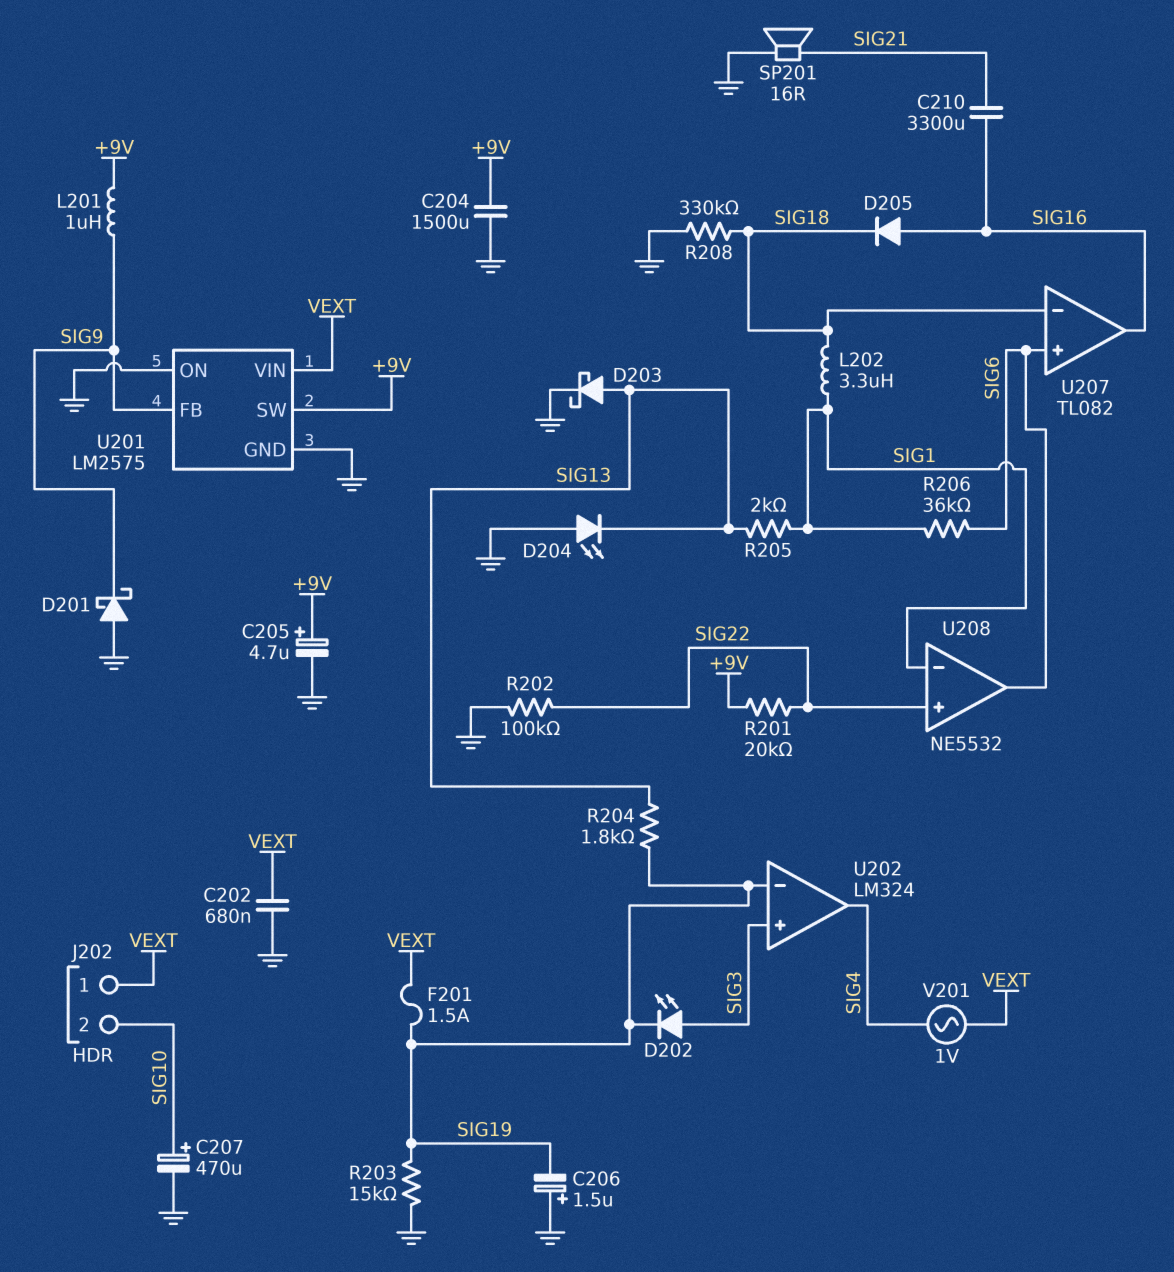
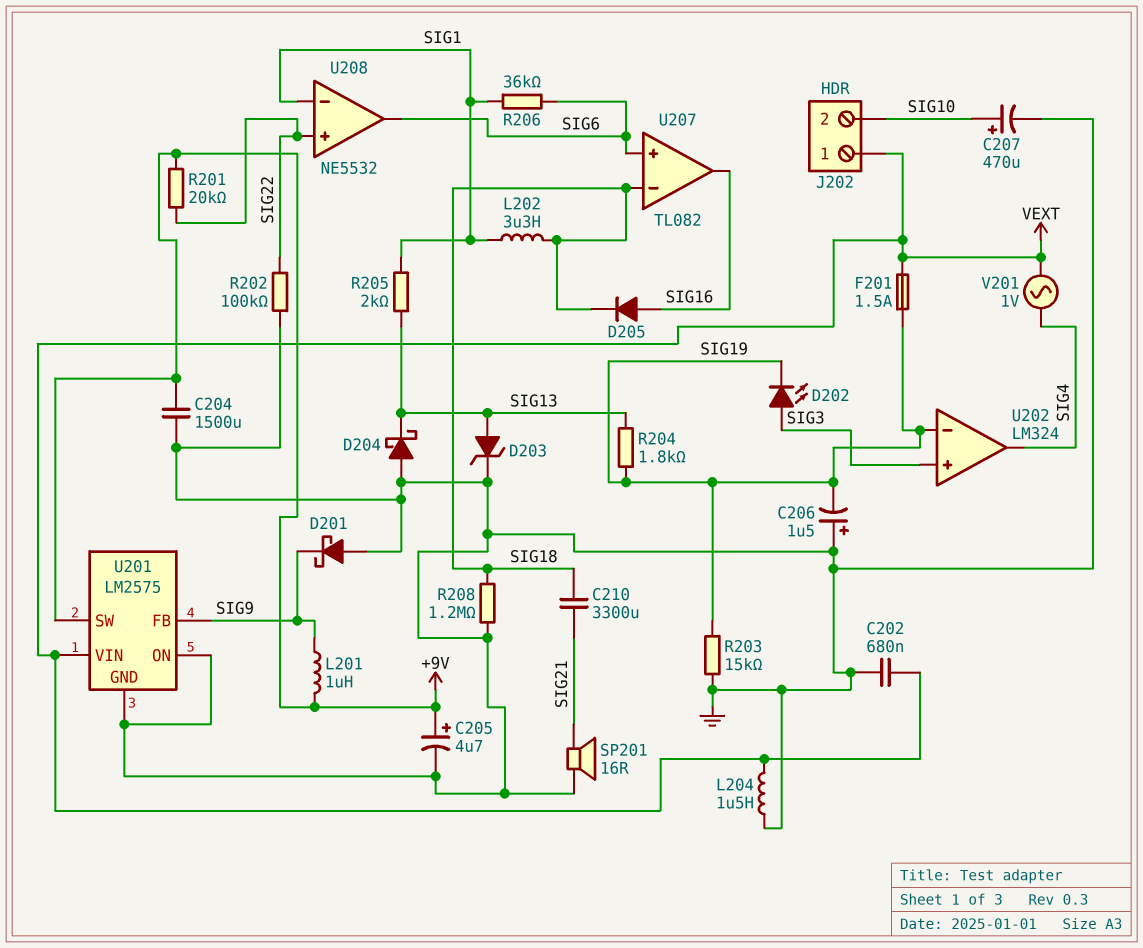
C210: 3300uF (SIG16, SIG21) -> 3300uF (SIG18, SIG21)
D203: schottky (A SIG13, K GND) -> zener (A SIG13, K GND)
D204: LED (A GND, K SIG13) -> schottky (A GND, K SIG13)
L204: none -> 1.5uH (GND, VEXT)
R208: 330k (GND, SIG18) -> 1.2M (GND, SIG18)

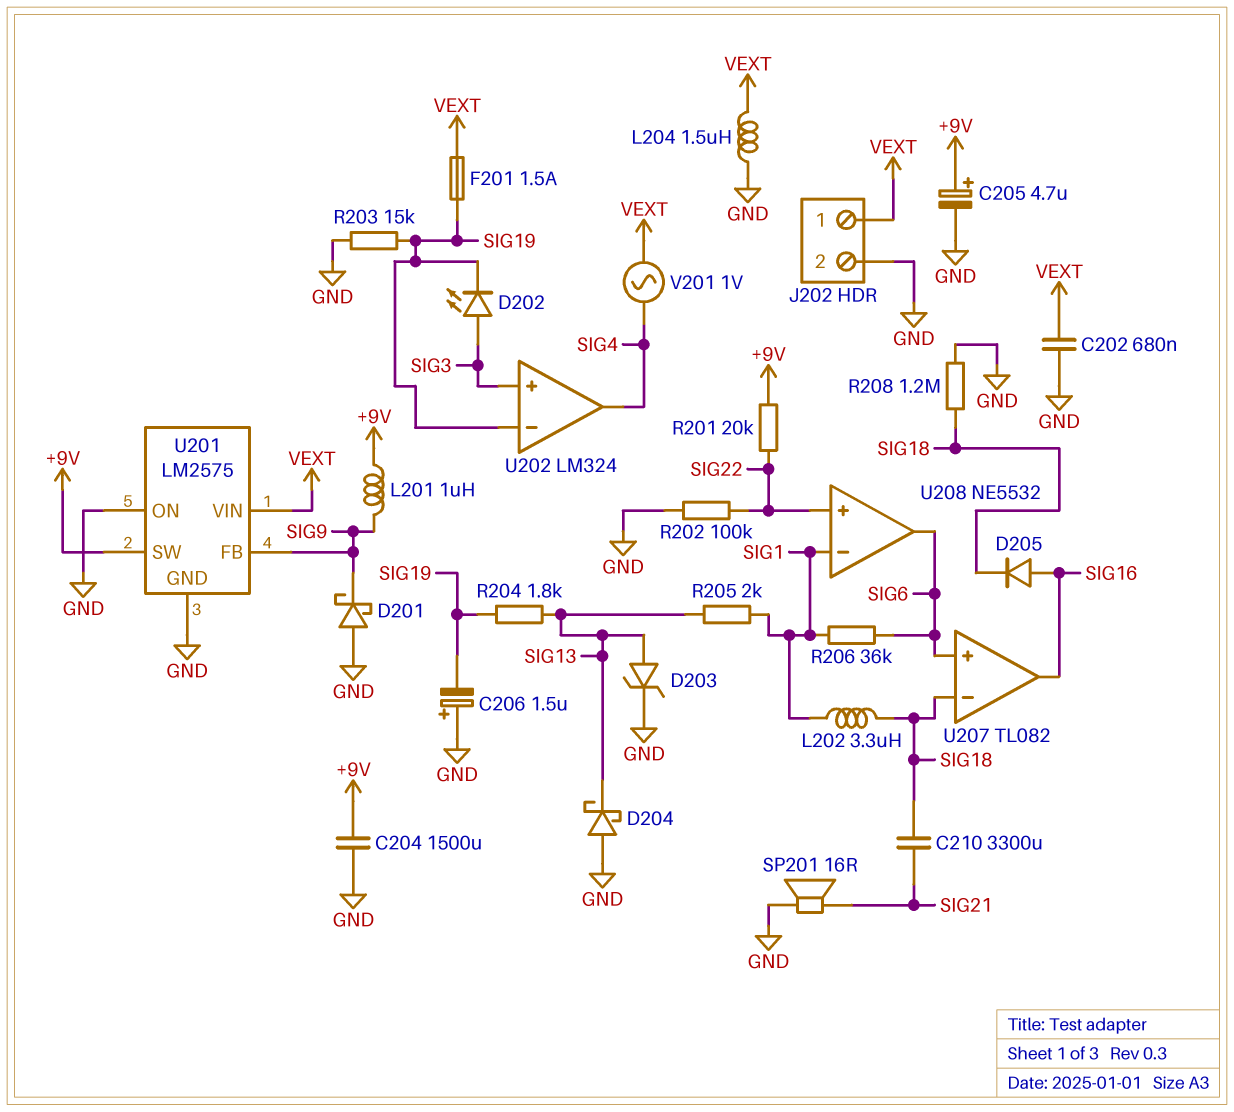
C207: 470uF (plus SIG10, minus GND) -> none
J202 pin 2: SIG10 -> GND

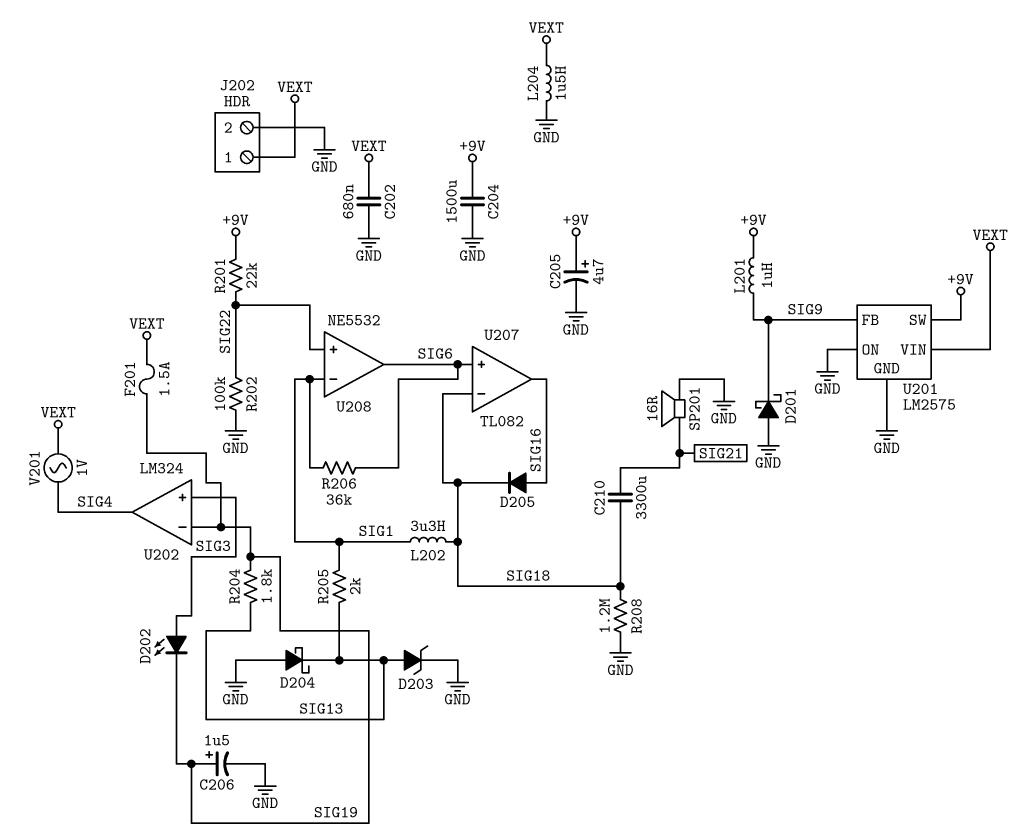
C206: 1.5uF (plus GND, minus SIG19) -> 1.5uF (plus SIG19, minus GND)
R201: 20k (+9V, SIG22) -> 22k (+9V, SIG22)
R203: 15k (GND, SIG19) -> none

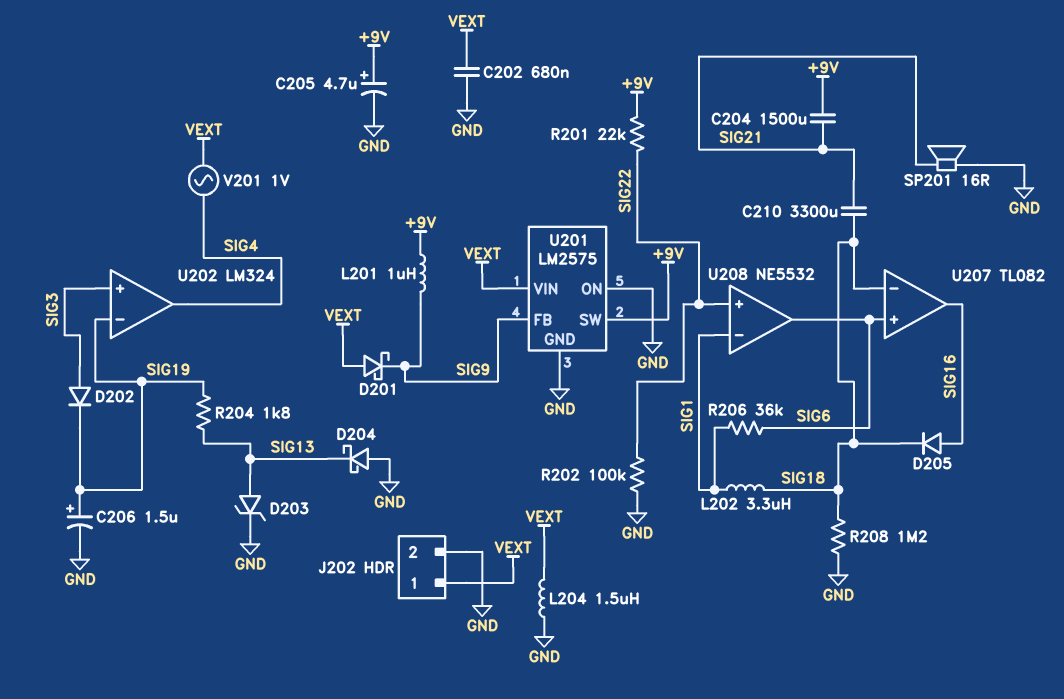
C204: 1500uF (+9V, GND) -> 1500uF (+9V, SIG21)
D201: schottky (A GND, K SIG9) -> schottky (A VEXT, K SIG9)
D202: LED (A SIG3, K SIG19) -> diode (A SIG3, K SIG19)
F201: 1.5A (SIG19, VEXT) -> none
R205: 2k (SIG1, SIG13) -> none

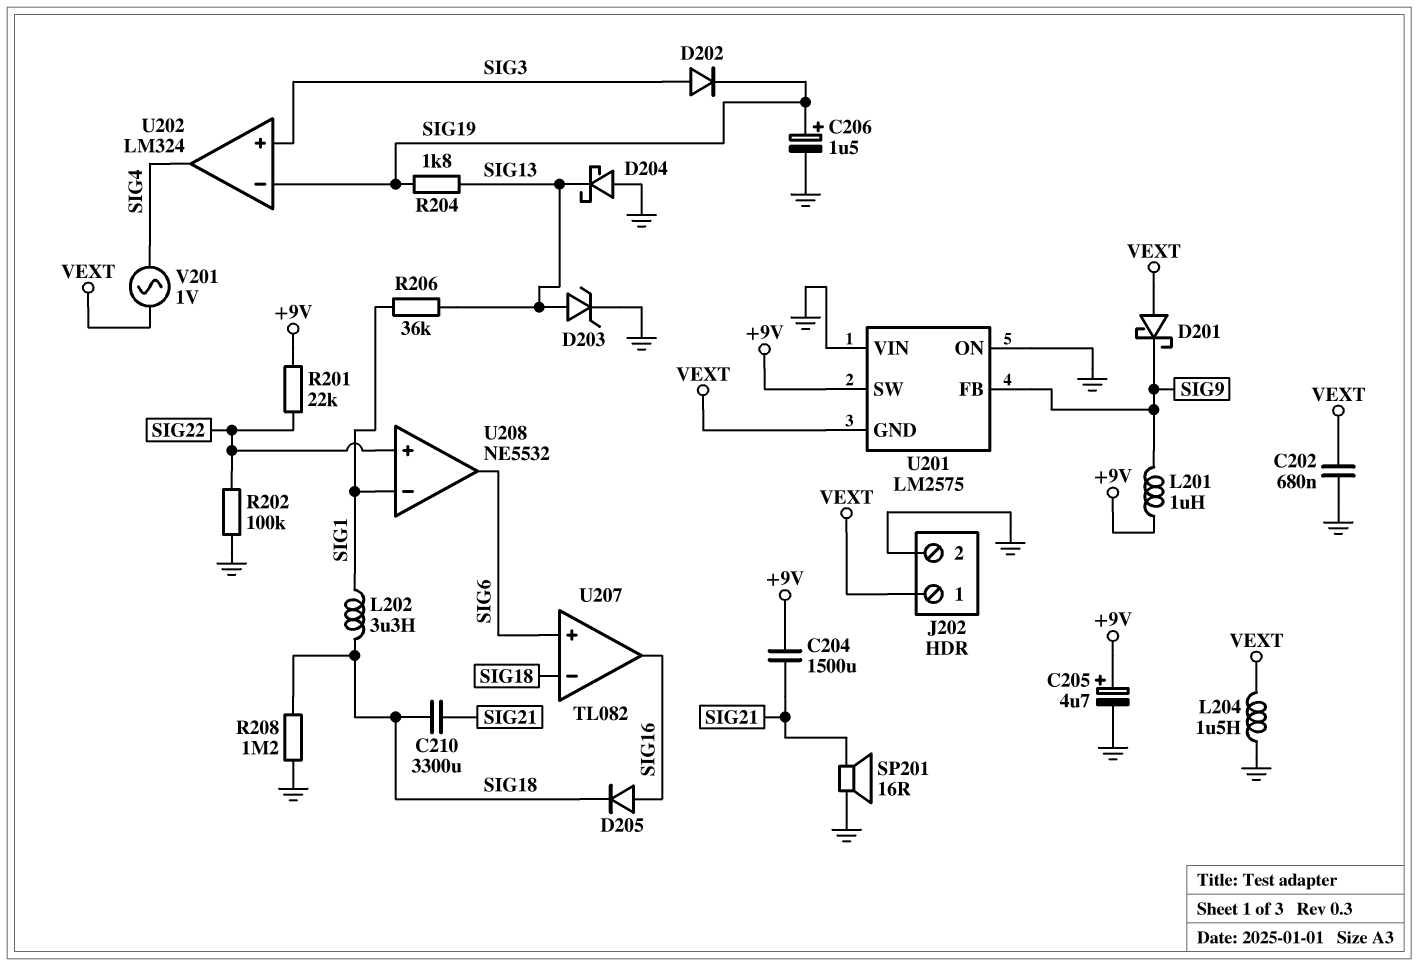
R206: 36k (SIG1, SIG6) -> 36k (SIG1, SIG13)
U201 pin GND: GND -> VEXT
U201 pin VIN: VEXT -> GND

